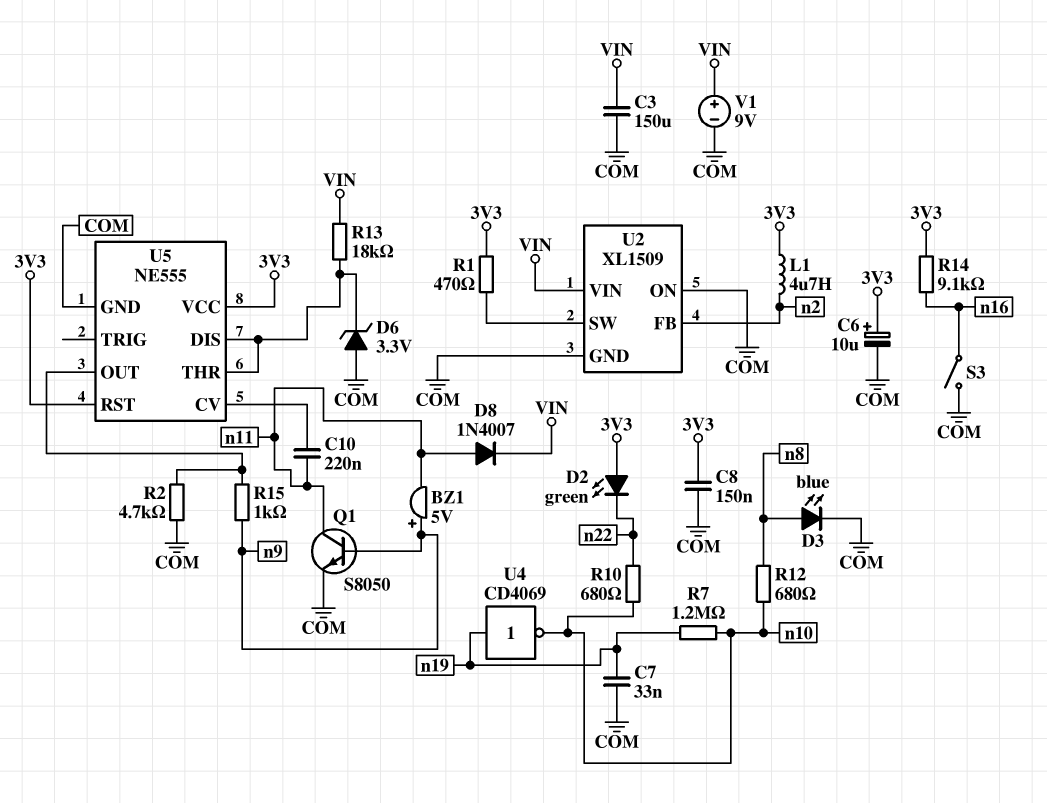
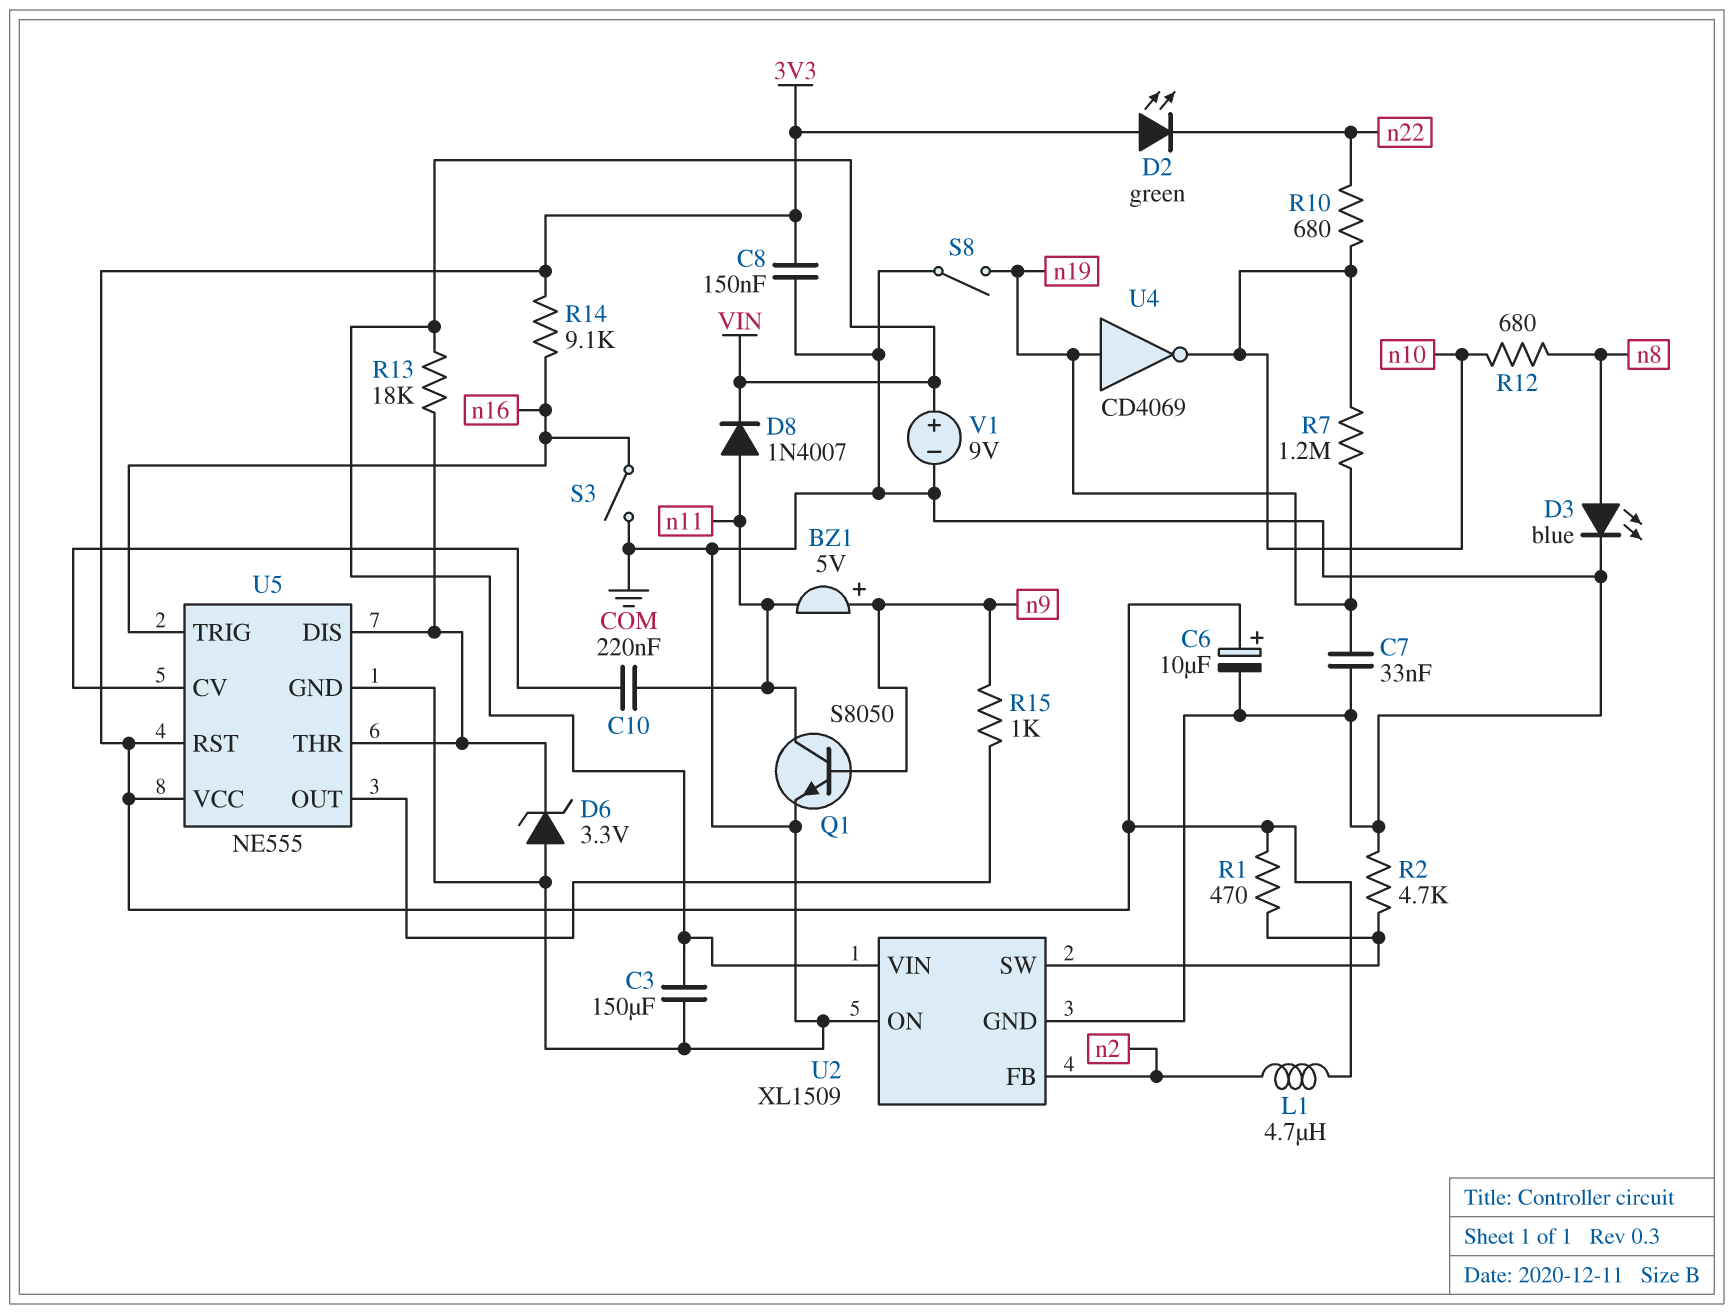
R2: 4.7k (COM, U5/OUT) -> 4.7k (COM, U2/SW)
S8: none -> switch (COM, n19)
U5 pin TRIG: none -> n16

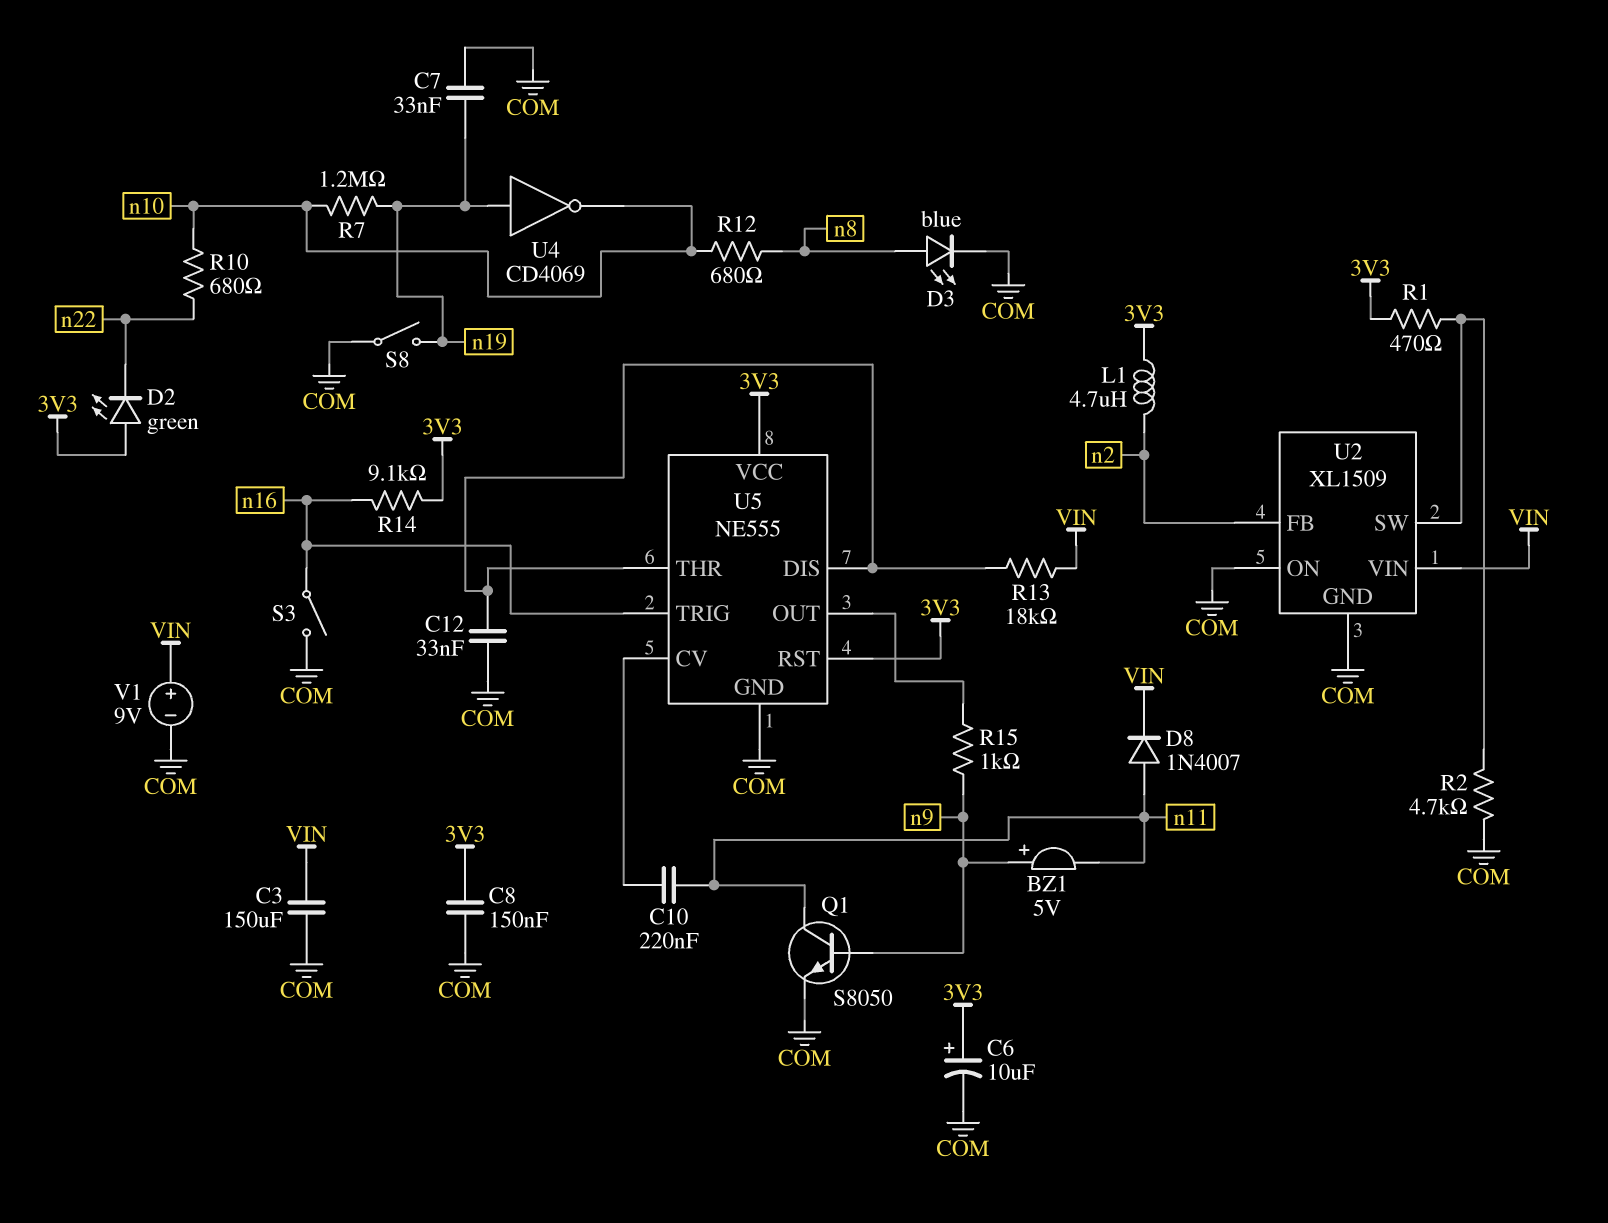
C12: none -> 33nF (COM, U5/DIS)
D6: zener 3.3V (A COM, K U5/DIS) -> none

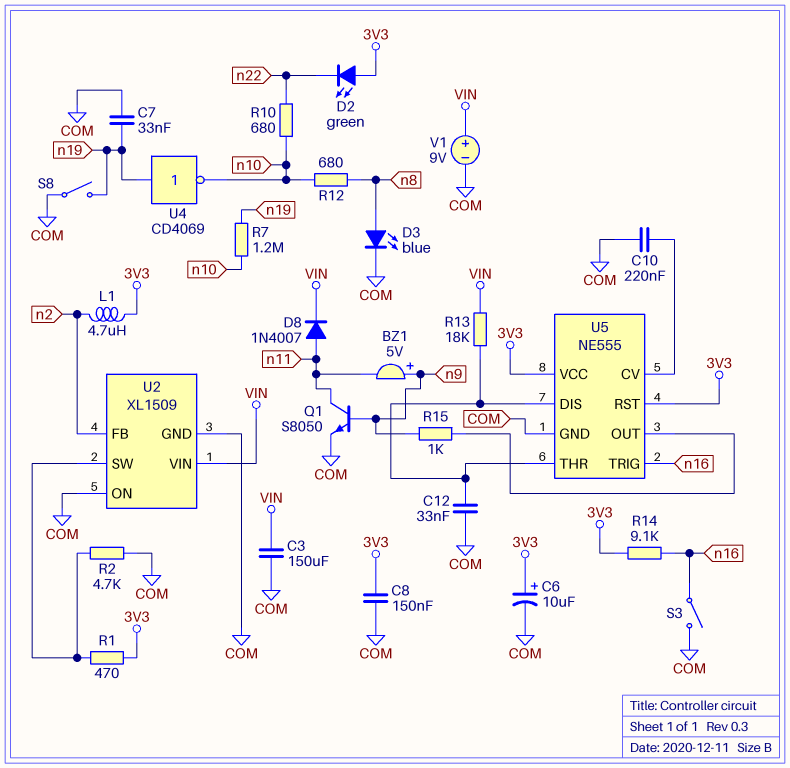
C10: 220nF (U5/CV, n11) -> 220nF (COM, U5/CV)

